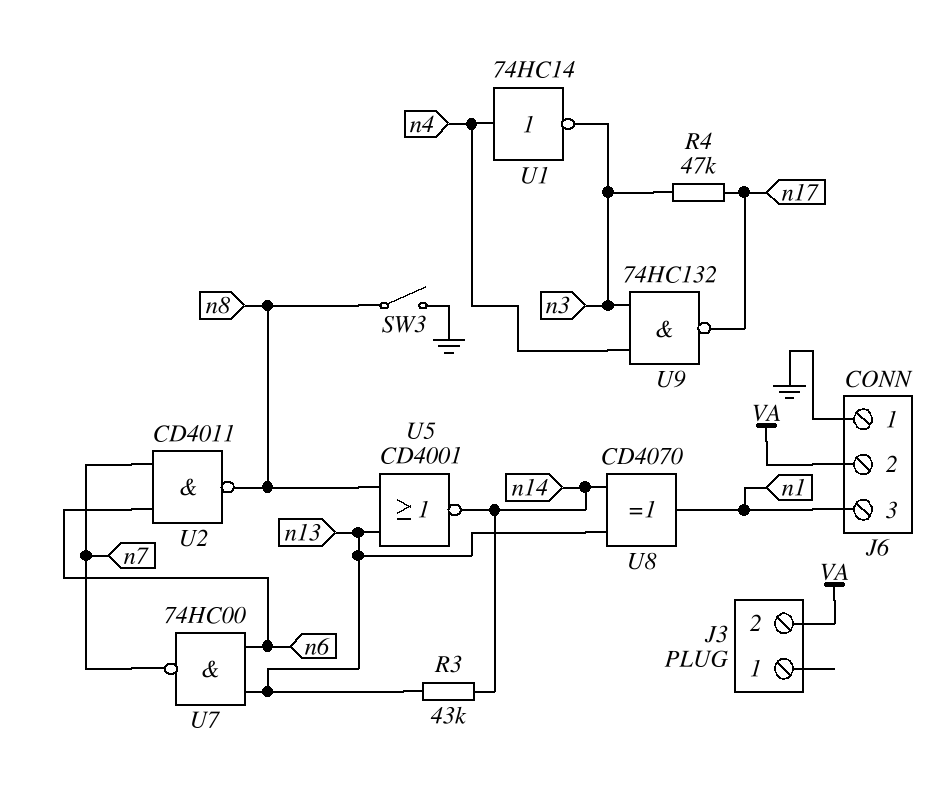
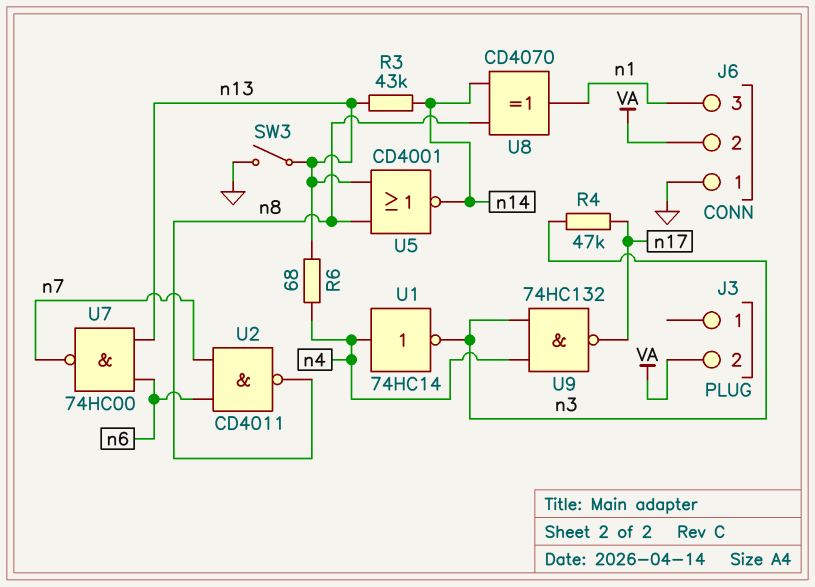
R6: none -> 68 (n4, n13)
SW3: switch (GND, n8) -> switch (GND, n13)
U8: XOR CD4070 (in n13, in n14, out n1) -> XOR CD4070 (in n8, in n14, out n1)

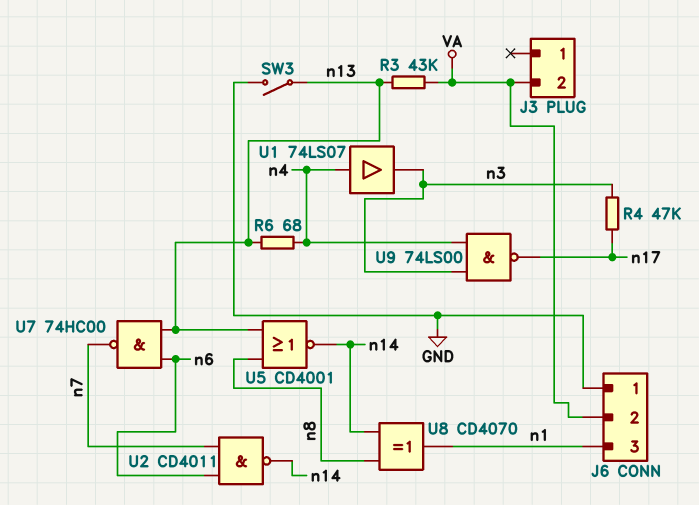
R3: 43k (n13, n14) -> 43k (VA, n13)
U1: NOT 74HC14 (in n4, out n3) -> buffer 74LS07 (in n4, out n3)
U2: NAND CD4011 (in n6, in n7, out n8) -> NAND CD4011 (in n6, in n7, out n14)
U9: NAND 74HC132 (in n3, in n4, out n17) -> NAND 74LS00 (in n3, in n4, out n17)

